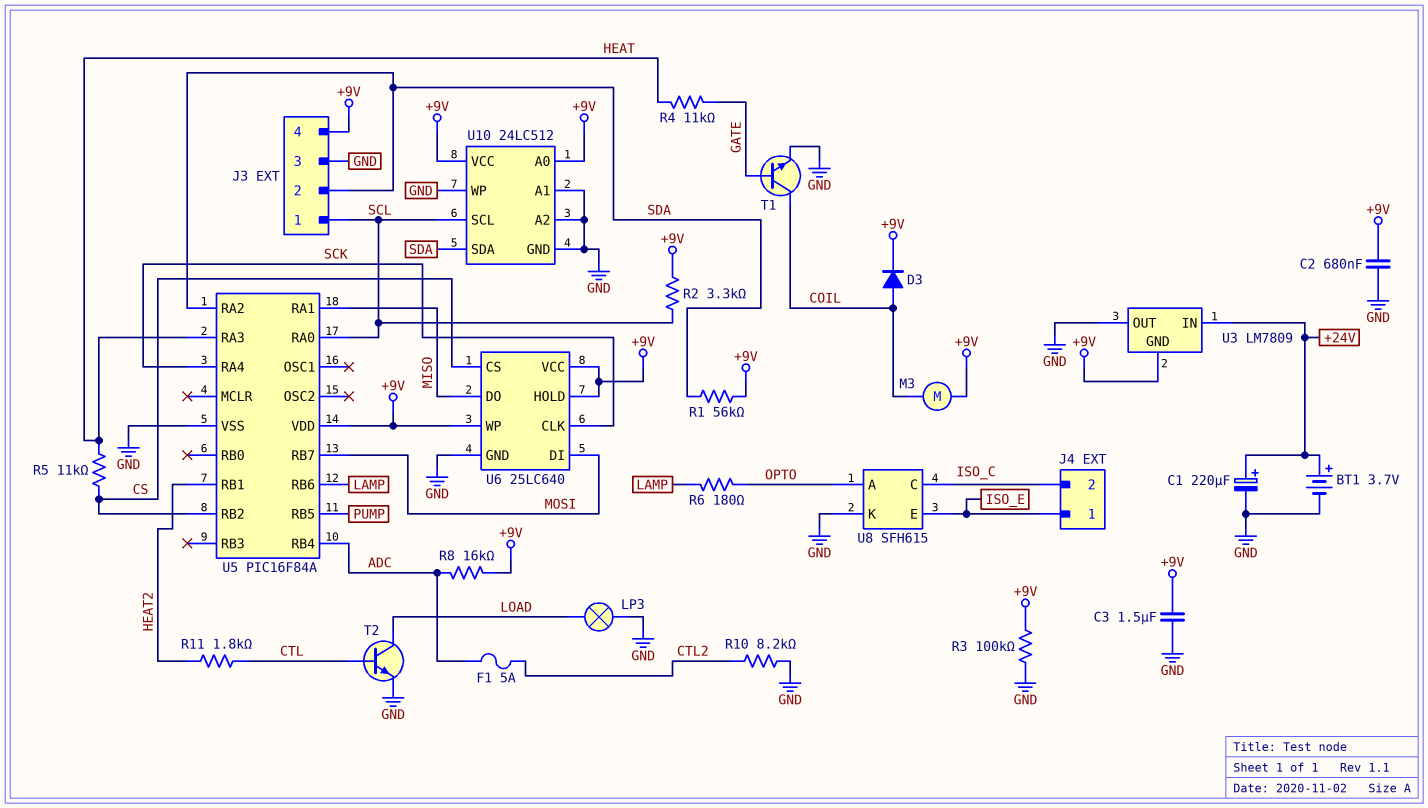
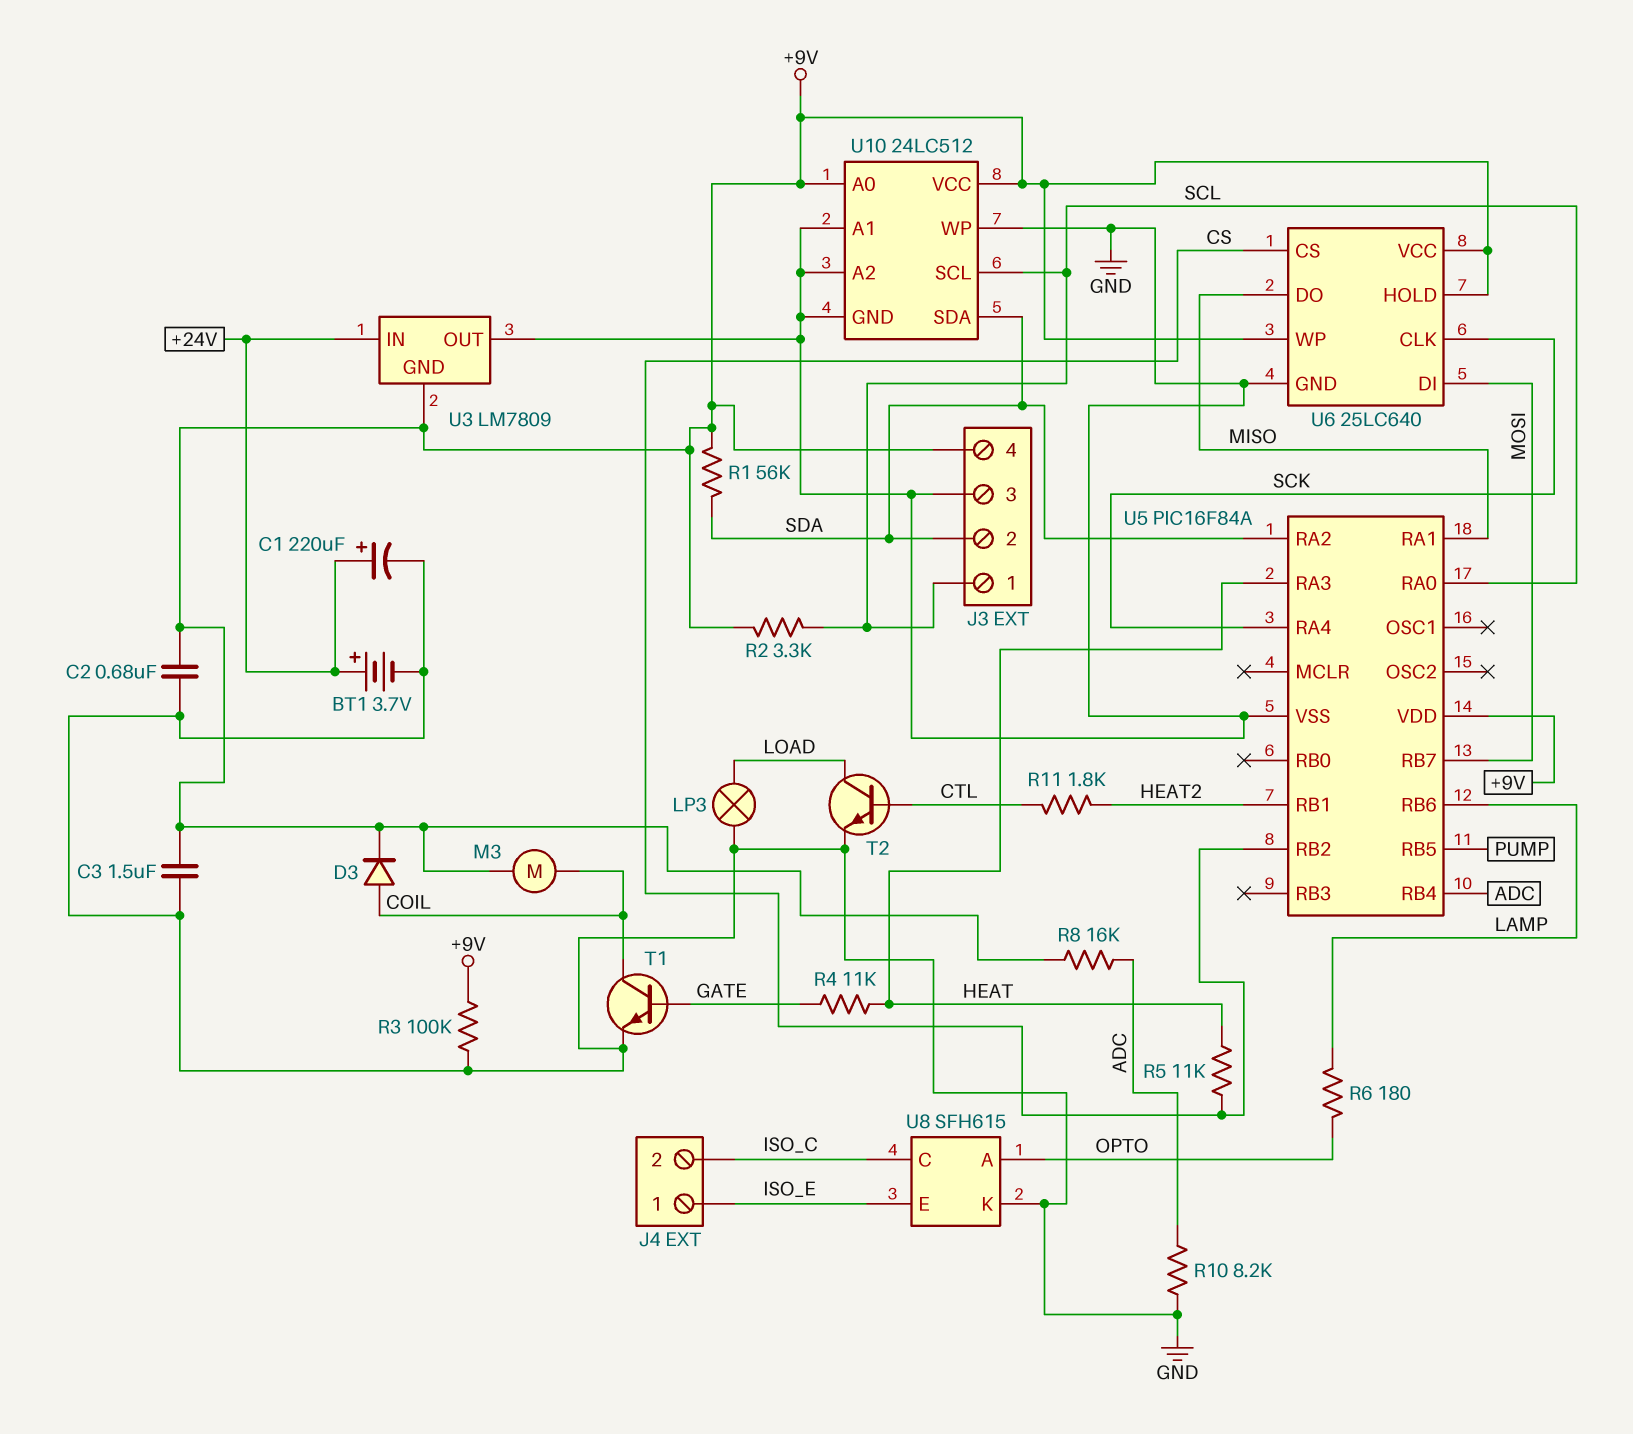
F1: 5A (ADC, CTL2) -> none
R10: 8.2k (CTL2, GND) -> 8.2k (ADC, GND)

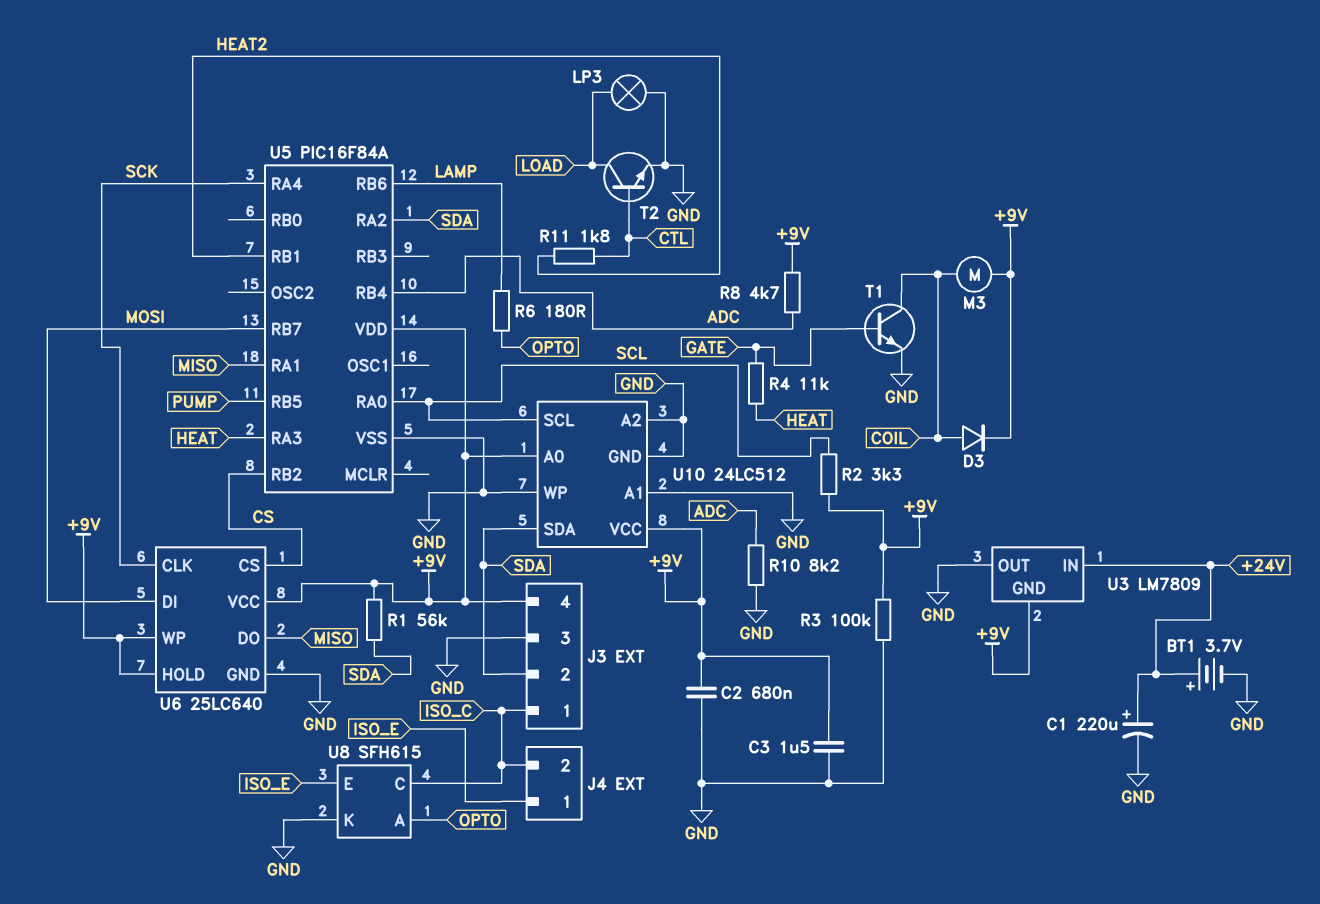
J3 pin 1: SCL -> ISO_C
R5: 11k (CS, HEAT) -> none
R8: 16k (+9V, ADC) -> 4.7k (+9V, ADC)

